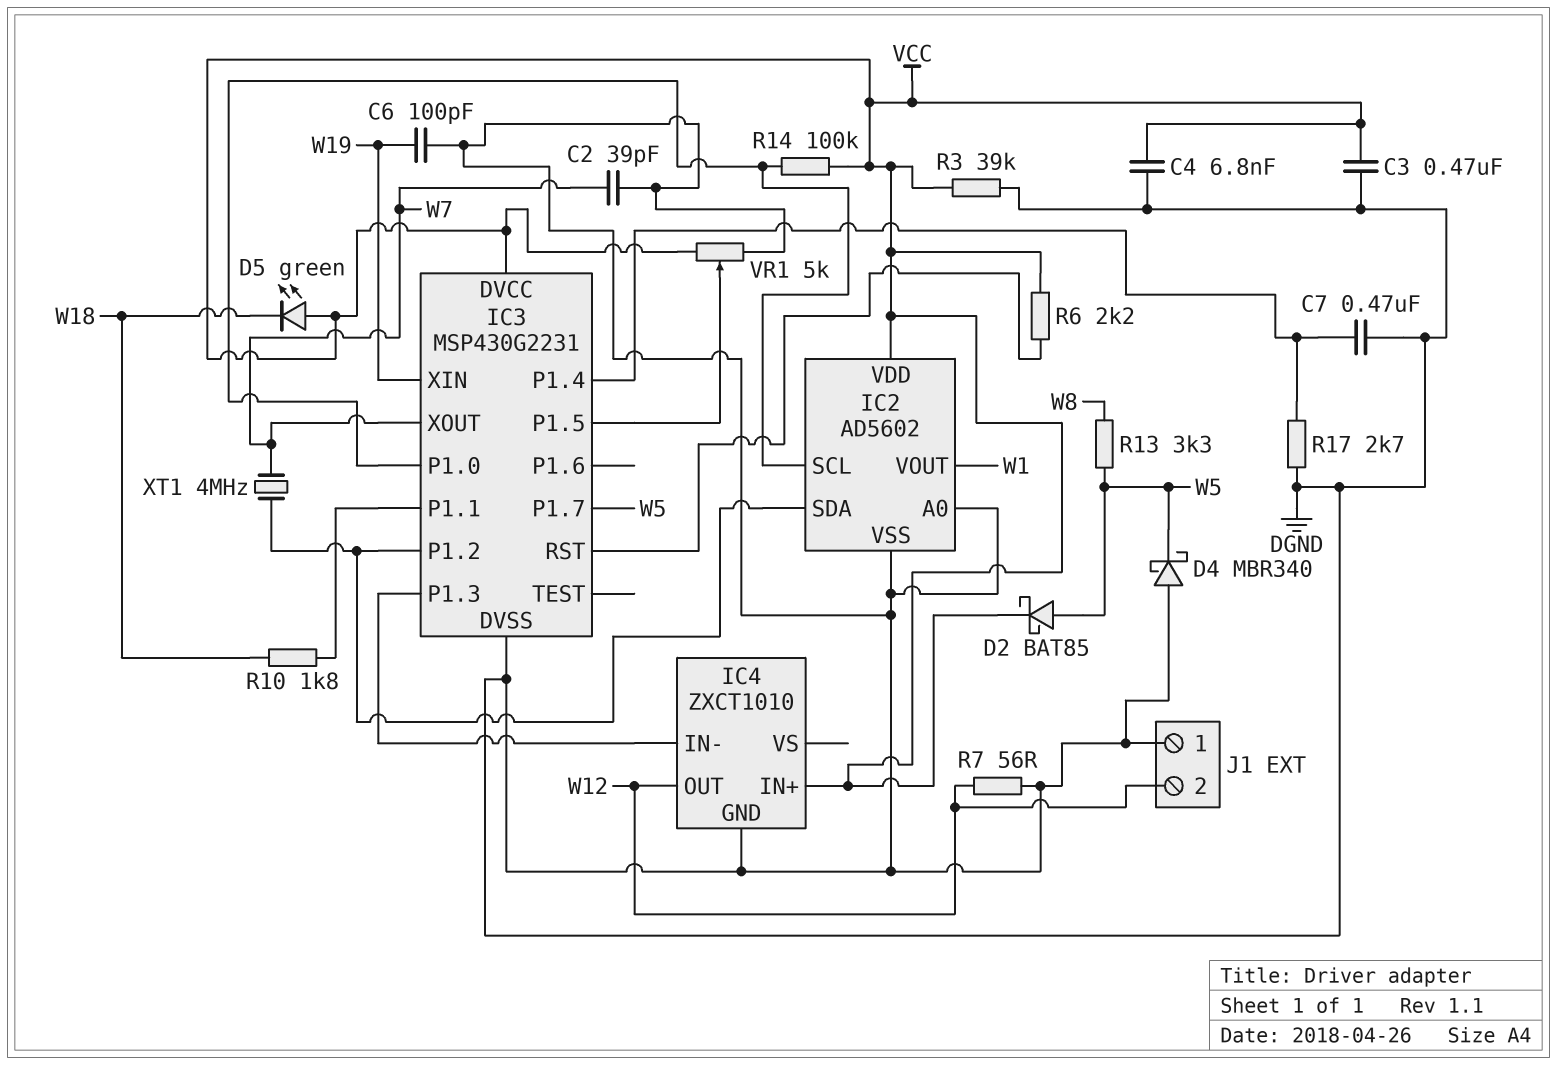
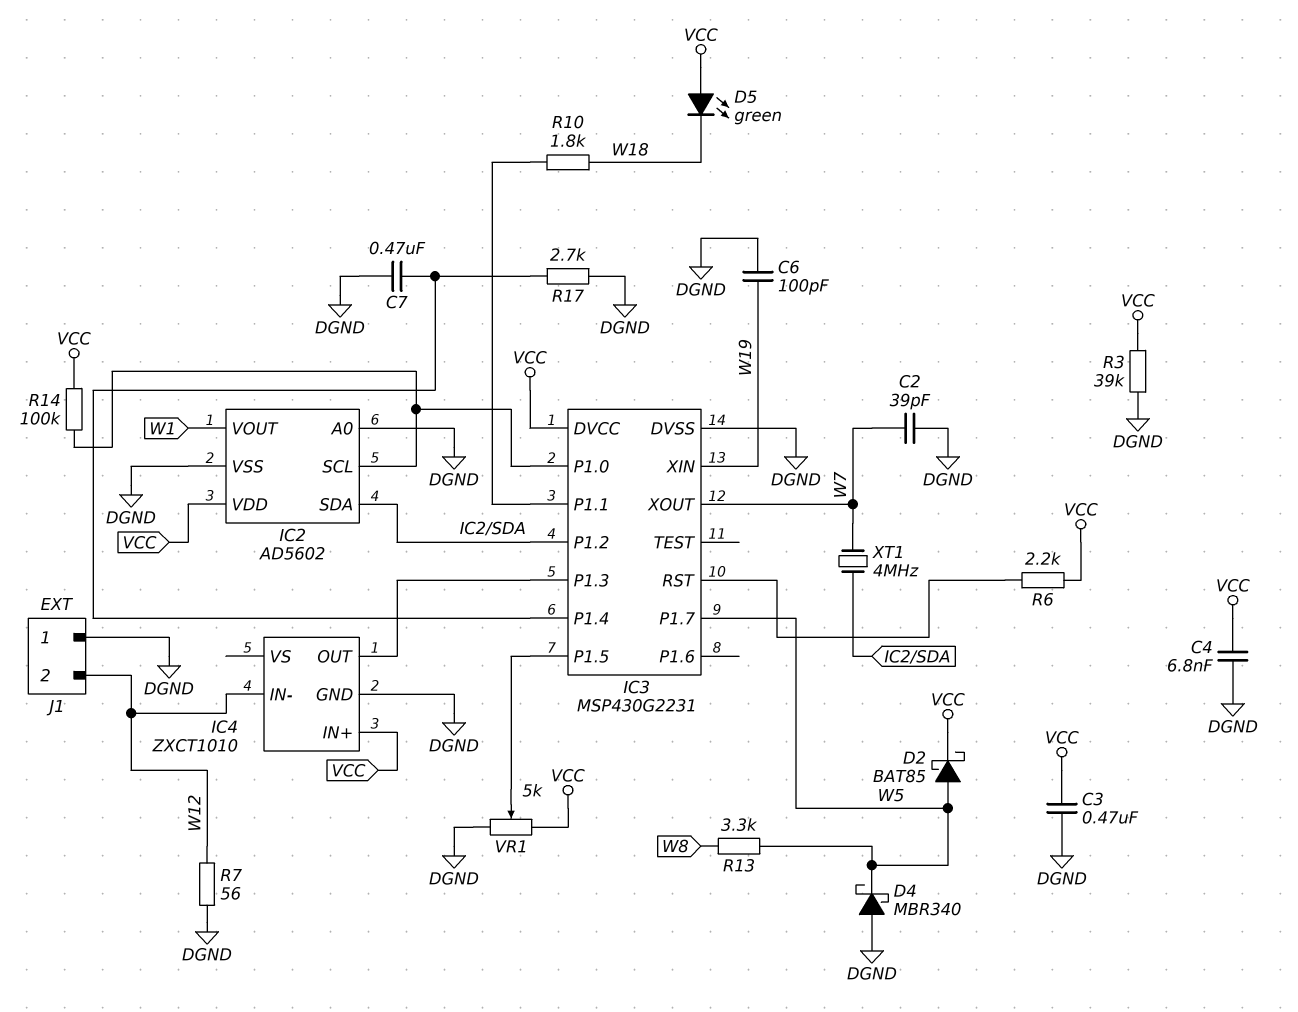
IC4 pin IN-: IC3/P1.3 -> W12
IC4 pin OUT: W12 -> IC3/P1.3

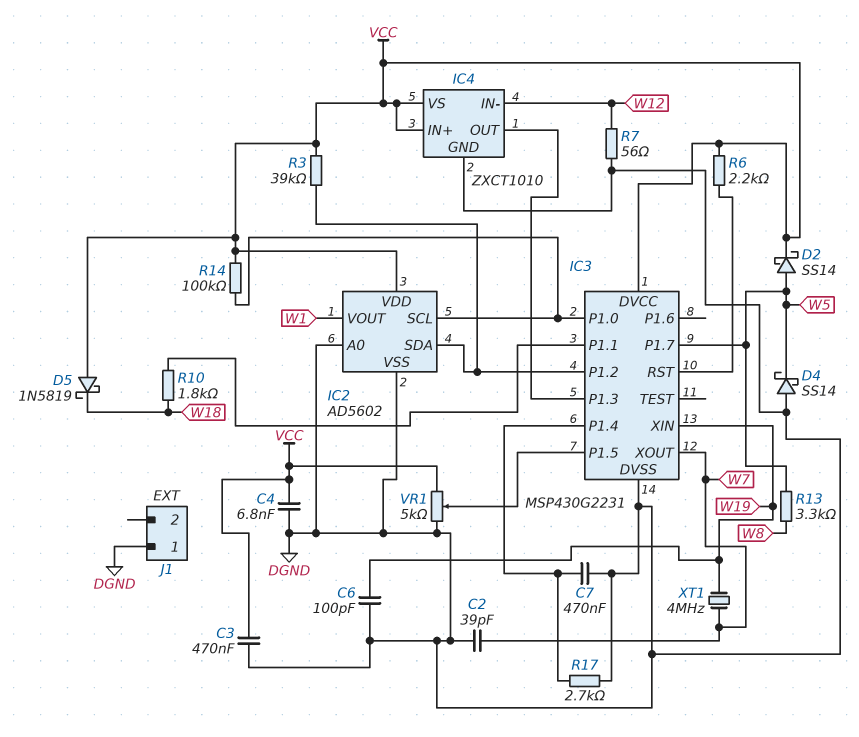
D2: schottky BAT85 (A W5, K VCC) -> schottky SS14 (A W5, K VCC)
D4: schottky MBR340 (A DGND, K W5) -> schottky SS14 (A DGND, K W5)
D5: LED green (A VCC, K W18) -> schottky 1N5819 (A VCC, K W18)
IC4 pin VS: none -> VCC
J1 pin 2: W12 -> none
R3: 39k (DGND, VCC) -> 39k (IC2/SDA, VCC)
XT1: 4MHz (IC2/SDA, W7) -> 4MHz (W7, W19)

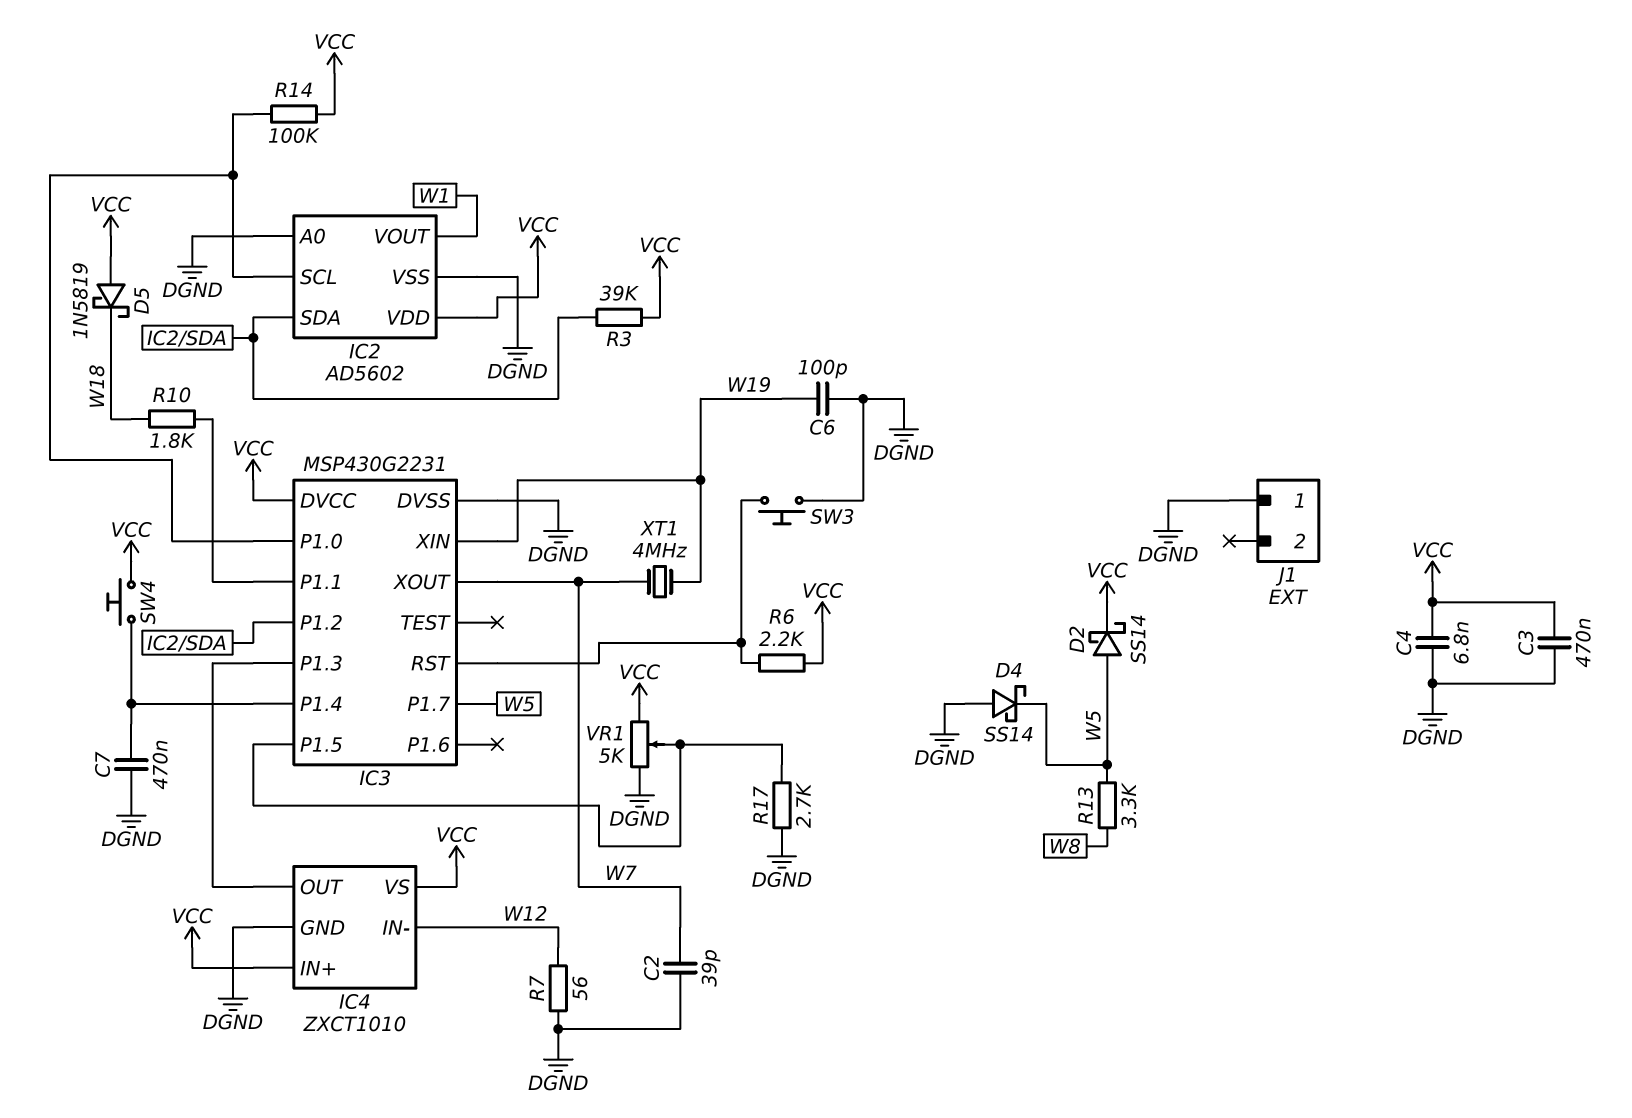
R17: 2.7k (DGND, IC3/P1.4) -> 2.7k (DGND, IC3/P1.5)
SW3: none -> button (DGND, IC3/RST)
SW4: none -> button (IC3/P1.4, VCC)

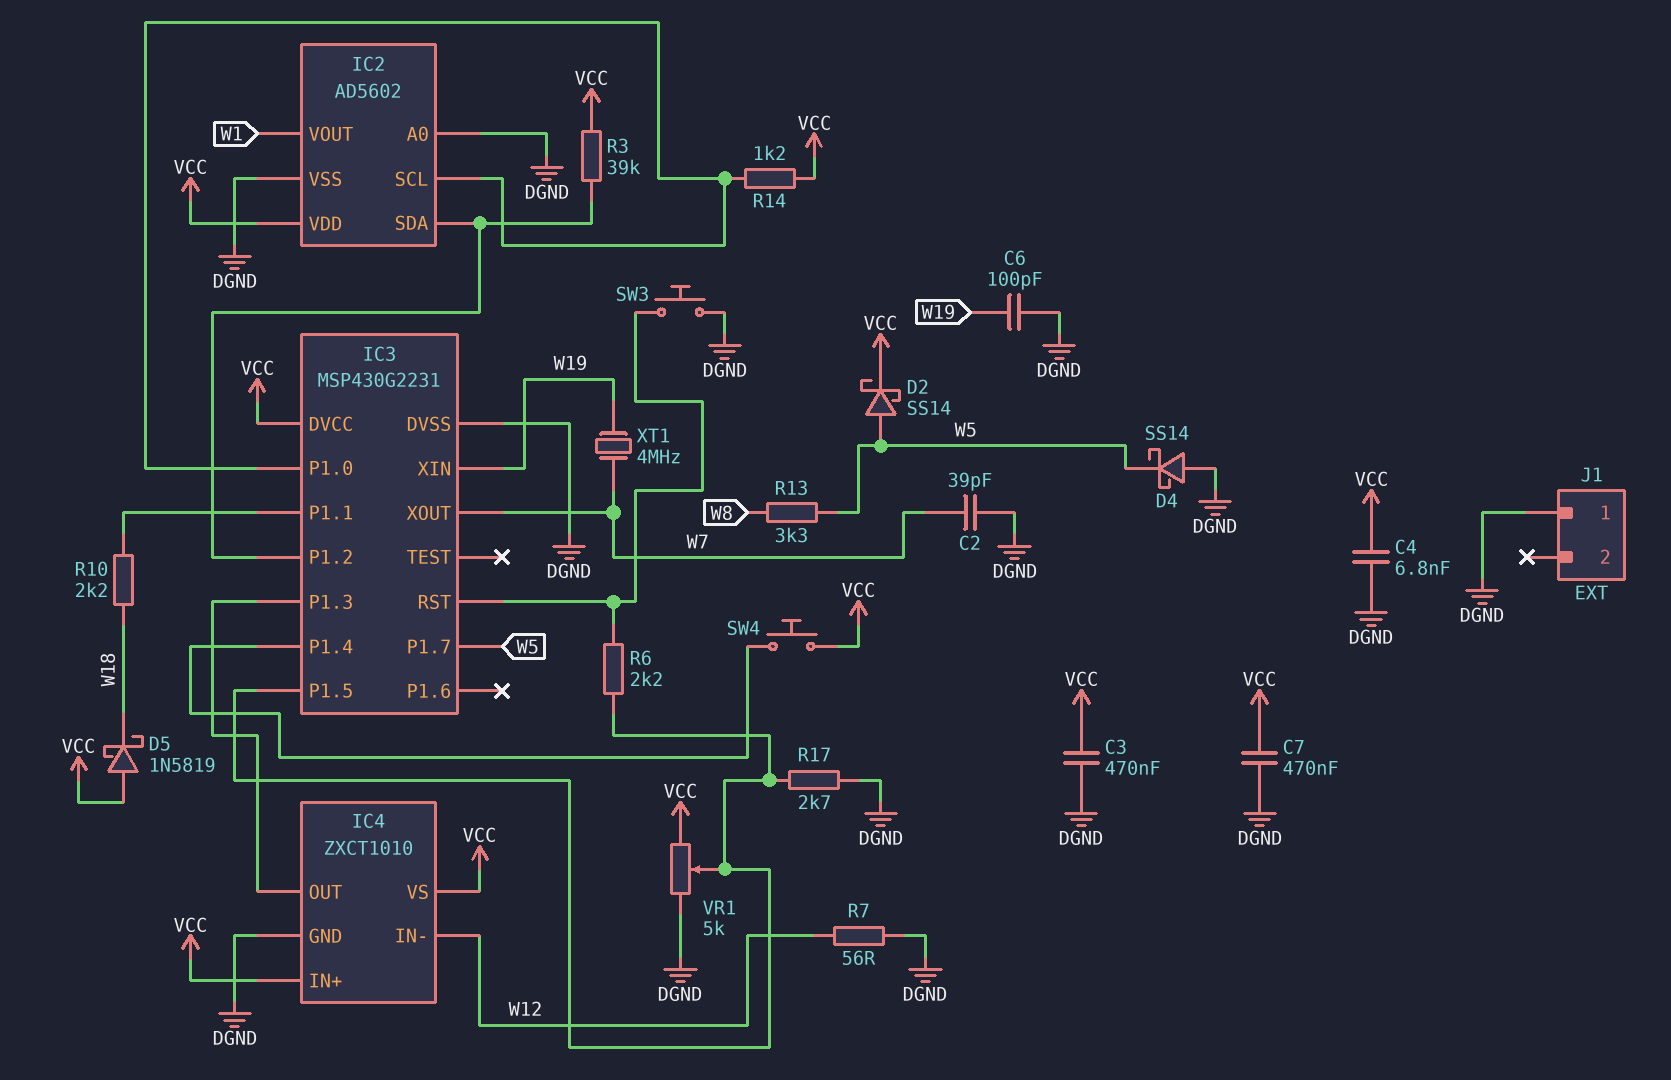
C7: 470nF (DGND, IC3/P1.4) -> 470nF (DGND, VCC)
R6: 2.2k (IC3/RST, VCC) -> 2.2k (IC3/P1.5, IC3/RST)
R10: 1.8k (IC3/P1.1, W18) -> 2.2k (IC3/P1.1, W18)
R14: 100k (IC2/SCL, VCC) -> 1.2k (IC2/SCL, VCC)

